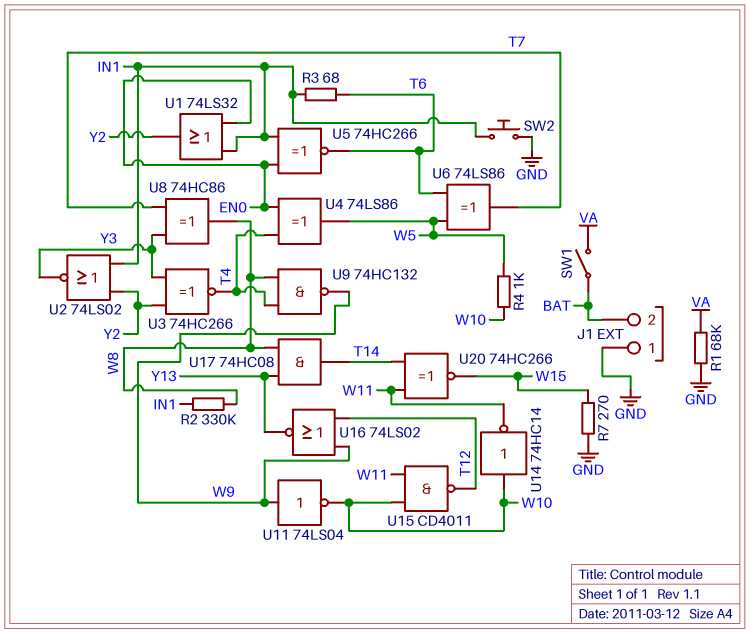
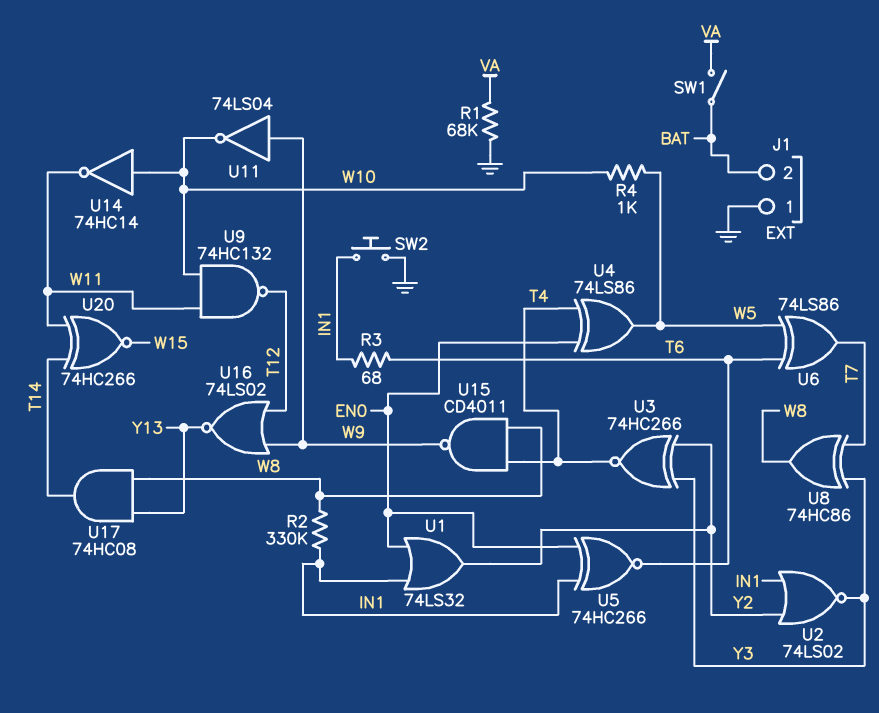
R7: 270 (GND, W15) -> none
U9: NAND 74HC132 (in T4, in W8, out W9) -> NAND 74HC132 (in W10, in W11, out T12)
U15: NAND CD4011 (in W10, in W11, out T12) -> NAND CD4011 (in T4, in W8, out W9)

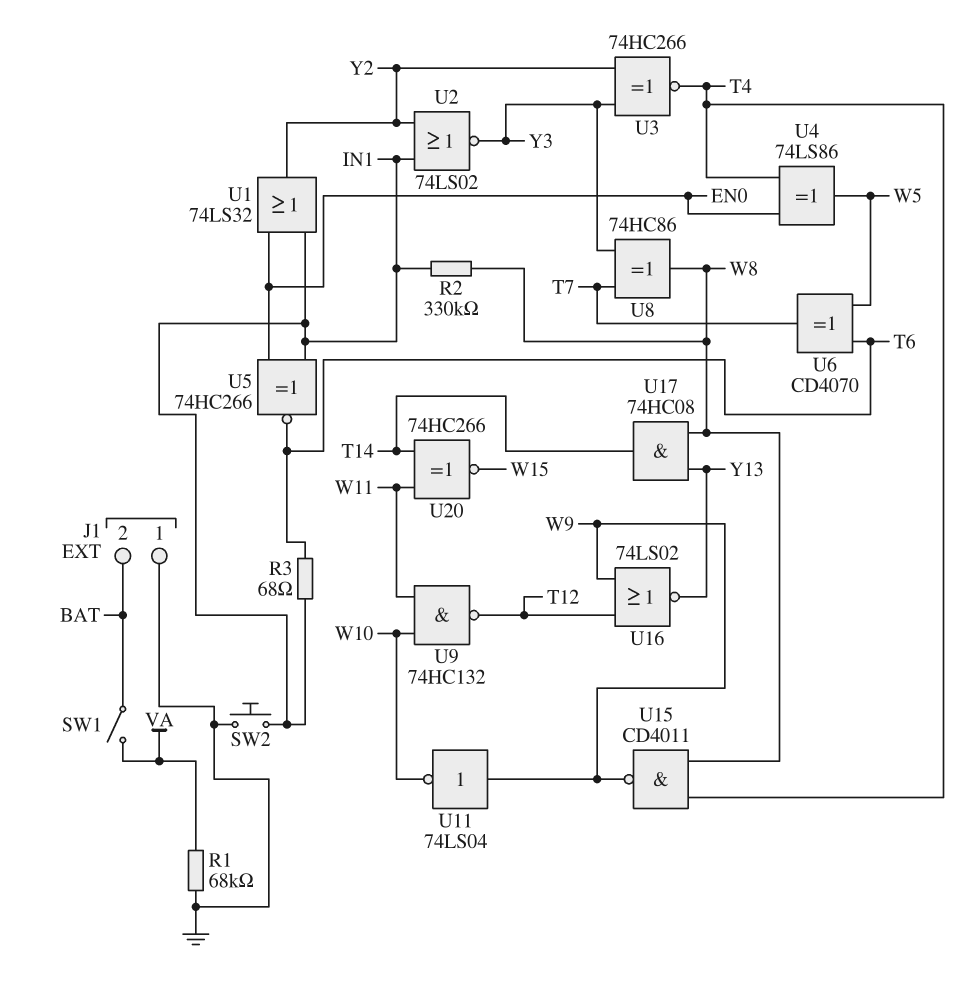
R4: 1k (W5, W10) -> none
U6: XOR 74LS86 (in T6, in W5, out T7) -> XOR CD4070 (in T6, in W5, out T7)
U14: NOT 74HC14 (in W10, out W11) -> none

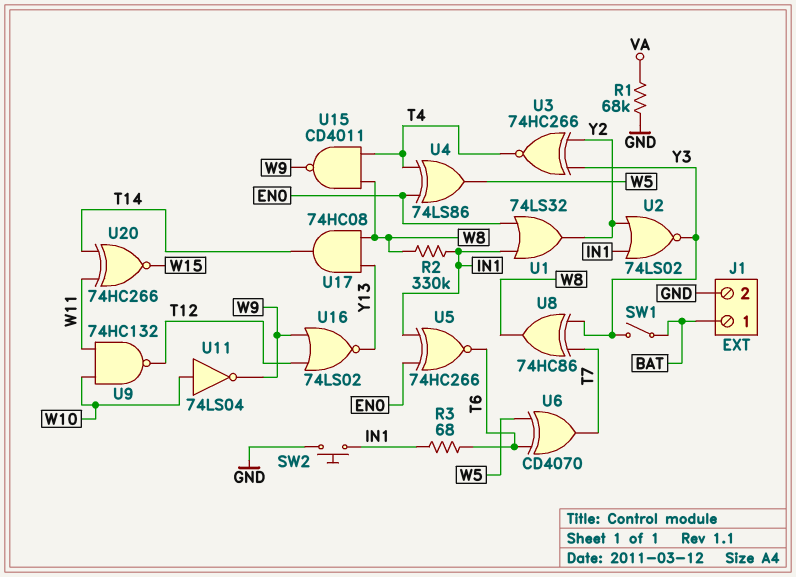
J1 pin 1: GND -> BAT
J1 pin 2: BAT -> GND
SW1: switch (BAT, VA) -> switch (BAT, Y3)
U11: NOT 74LS04 (in W9, out W10) -> NOT 74LS04 (in W10, out W9)

